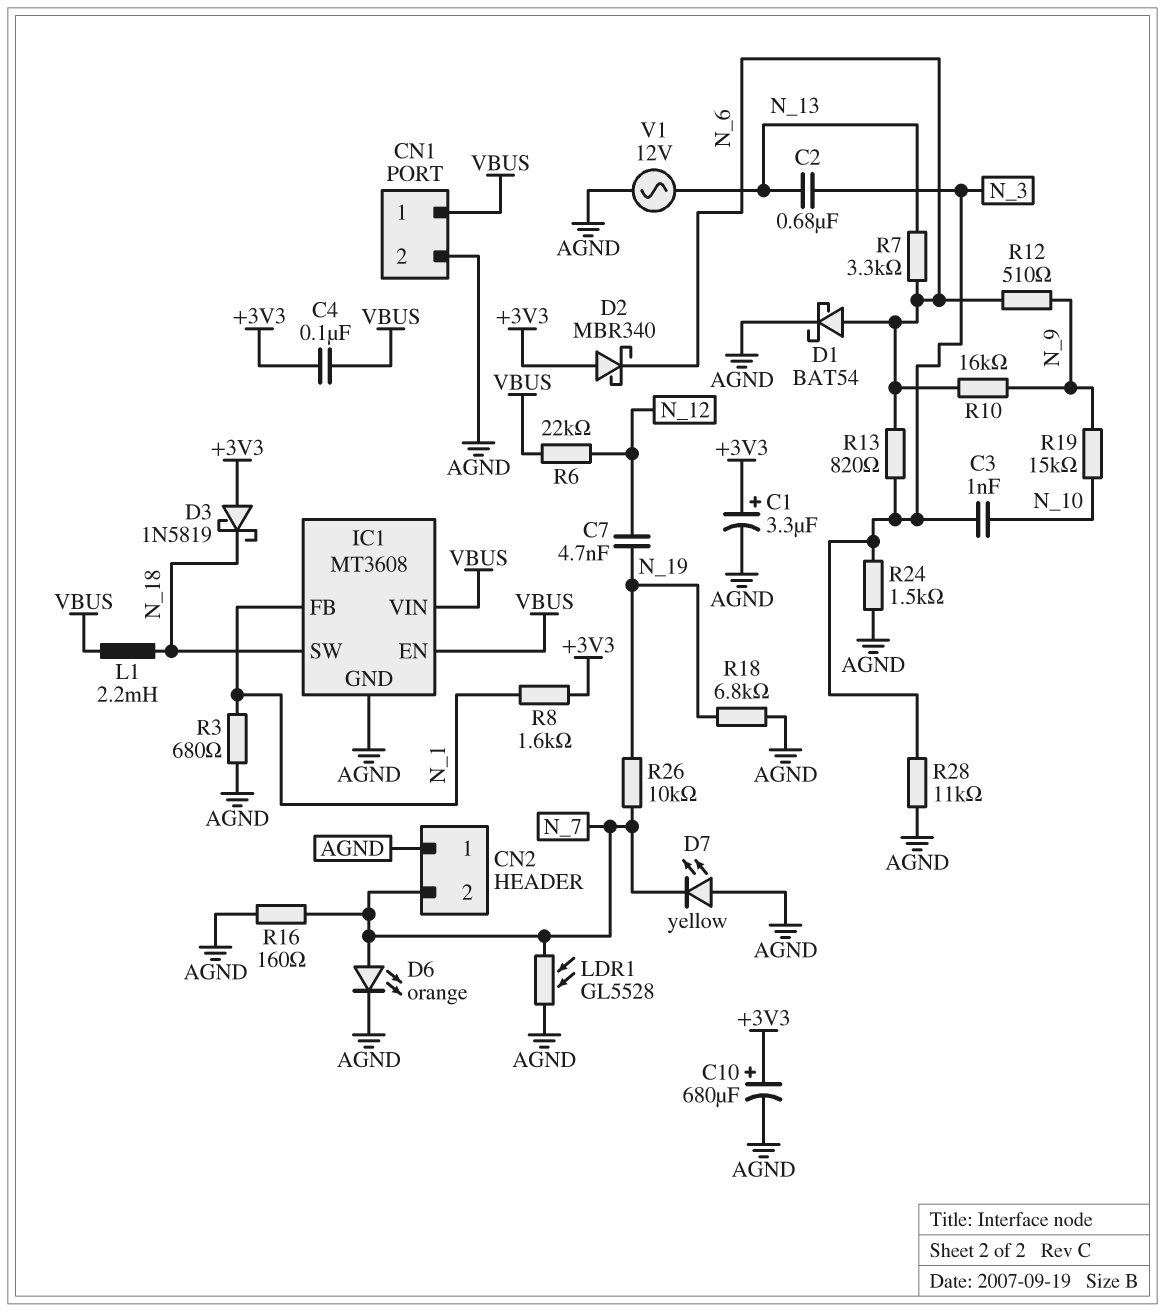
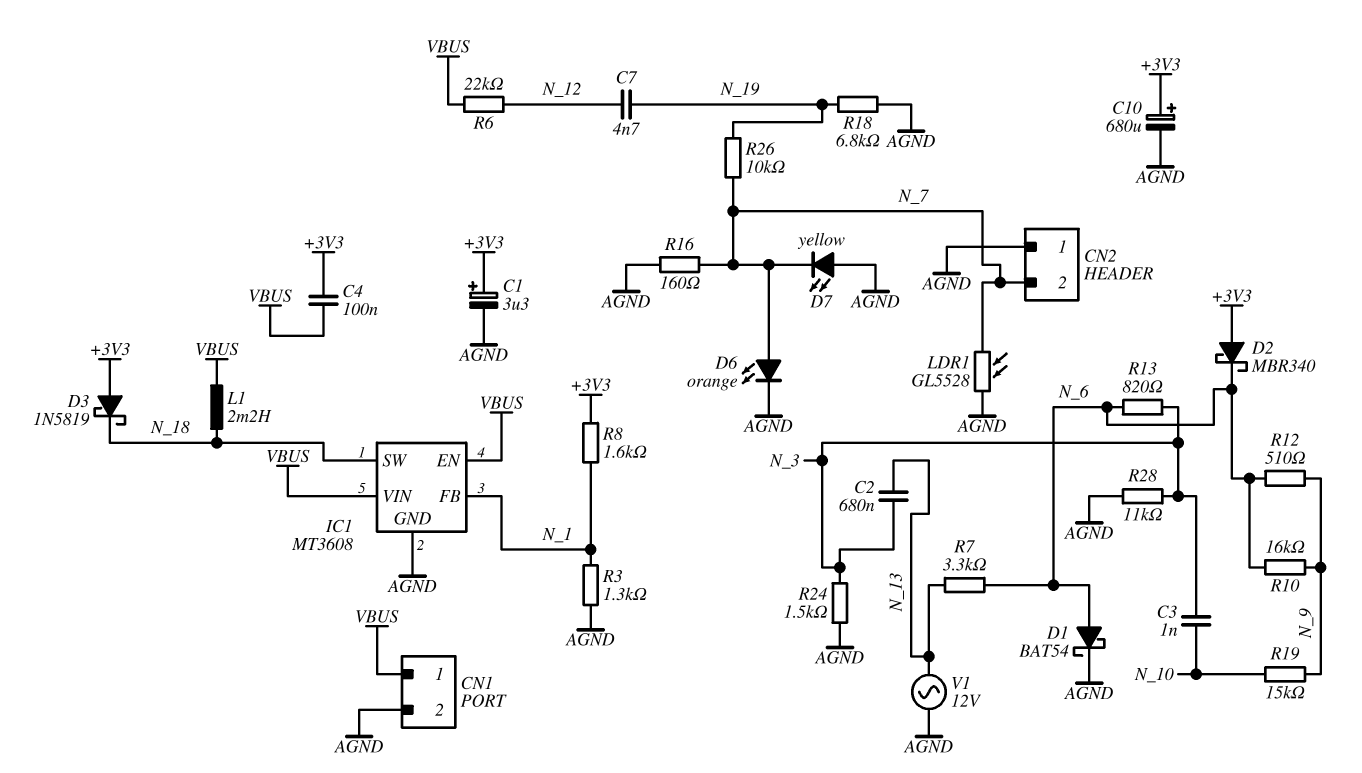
R3: 680 (AGND, N_1) -> 1.3k (AGND, N_1)

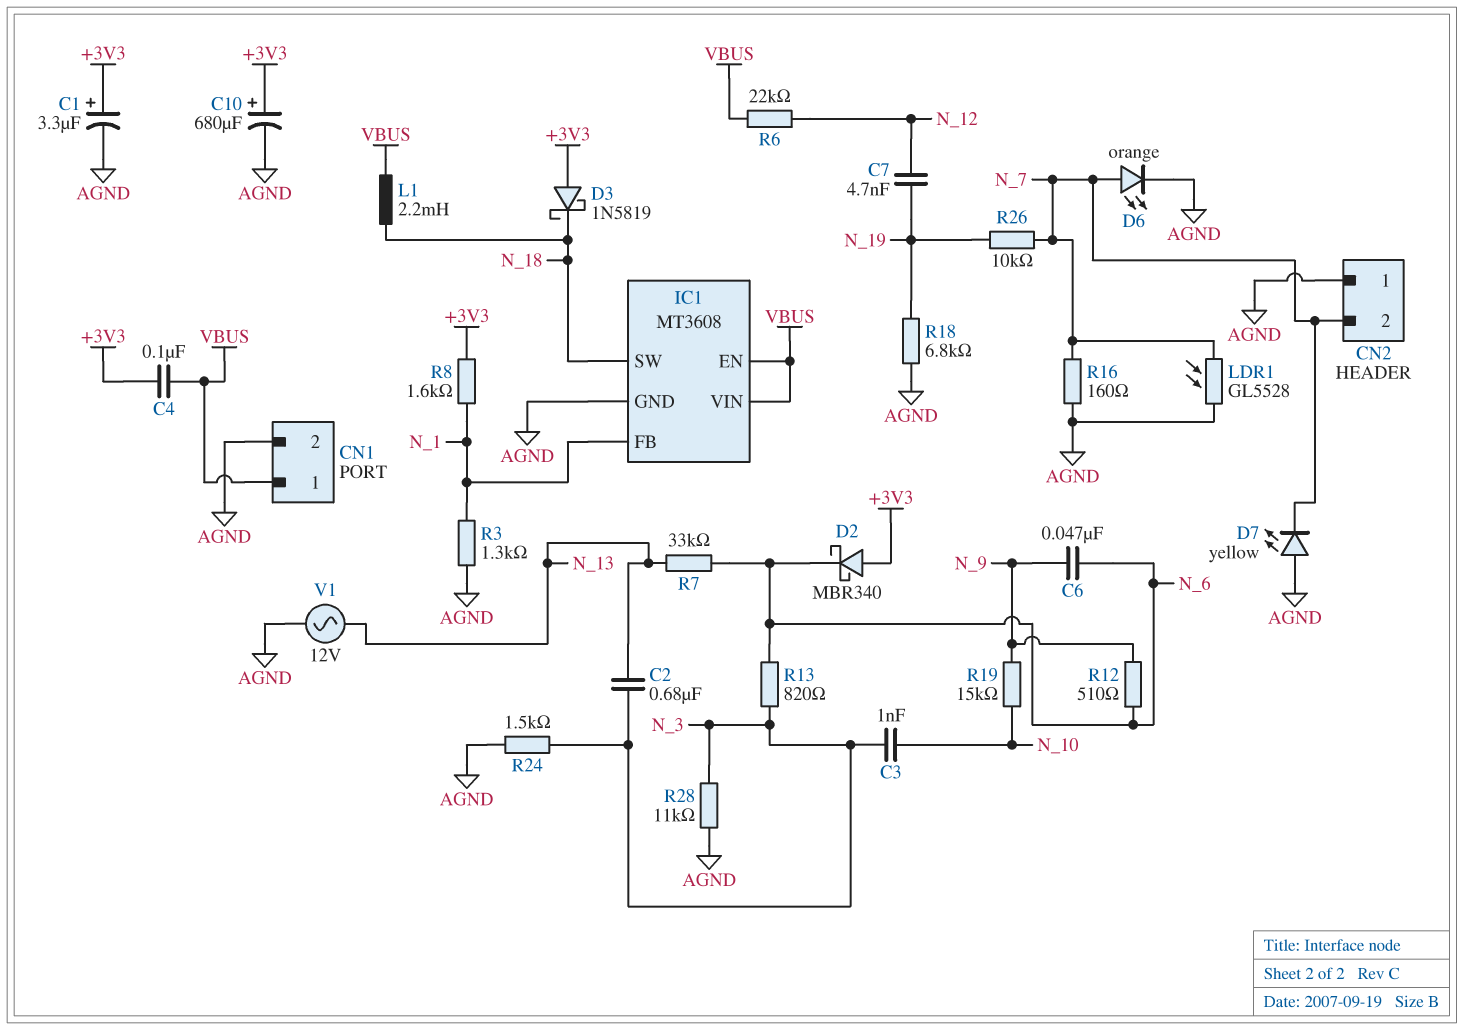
C6: none -> 47nF (N_6, N_9)
D1: schottky BAT54 (A N_6, K AGND) -> none
R7: 3.3k (N_6, N_13) -> 33k (N_6, N_13)
R10: 16k (N_6, N_9) -> none

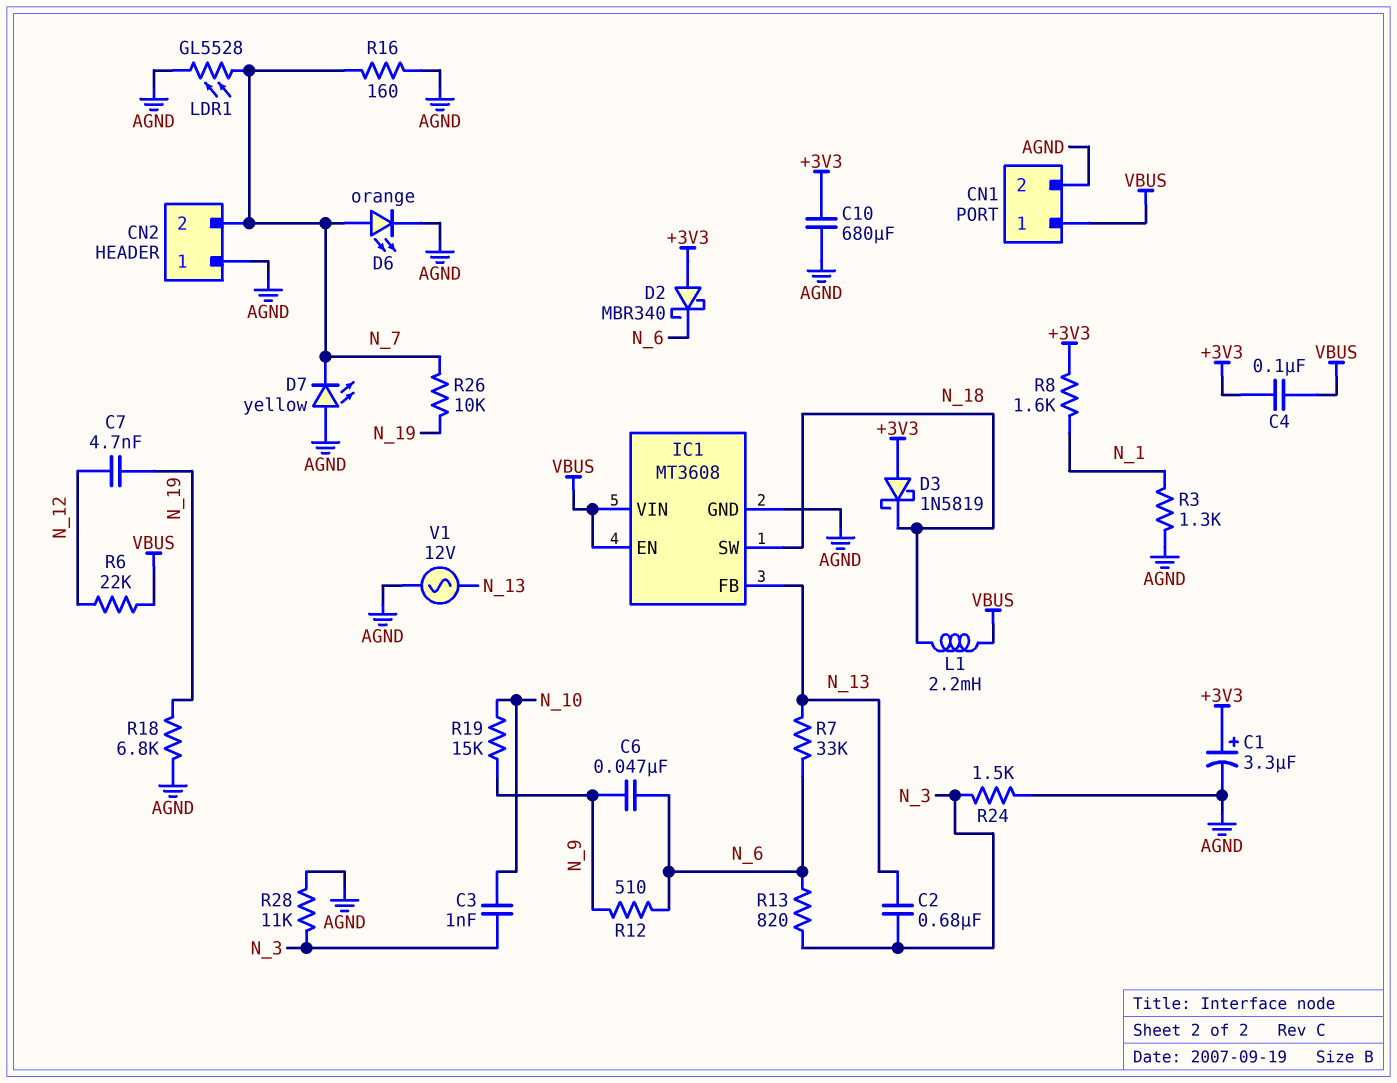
C10: 680uF (plus +3V3, minus AGND) -> 680uF (+3V3, AGND)
IC1 pin FB: N_1 -> N_13

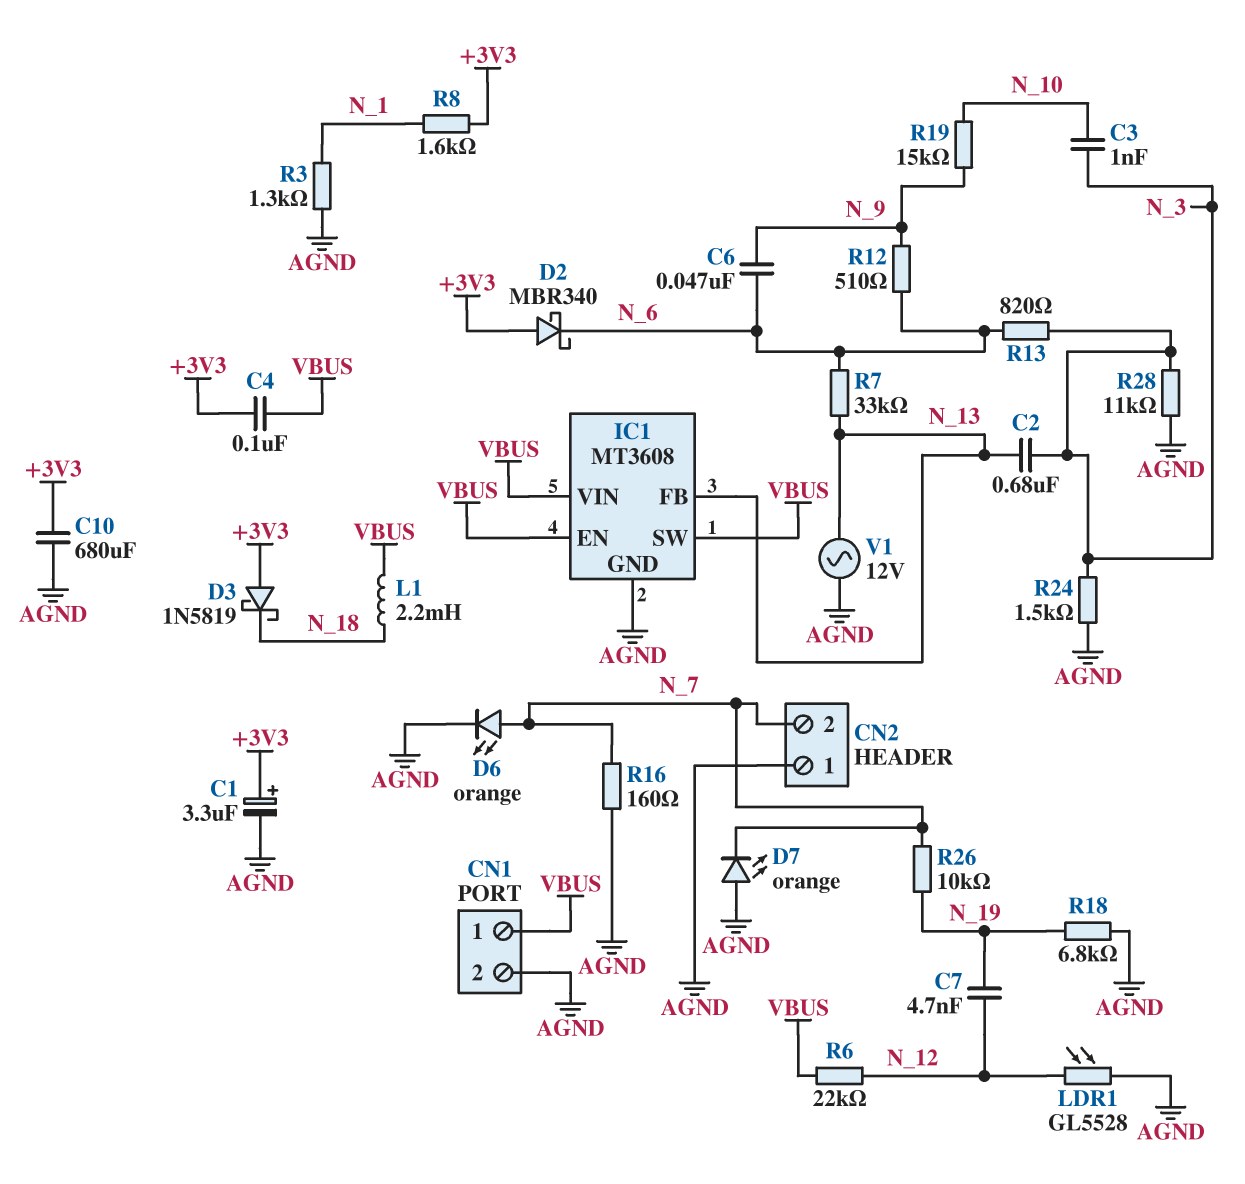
D7: LED yellow (A AGND, K N_7) -> LED orange (A AGND, K N_7)
IC1 pin SW: N_18 -> VBUS
LDR1: GL5528 (AGND, N_7) -> GL5528 (AGND, N_12)

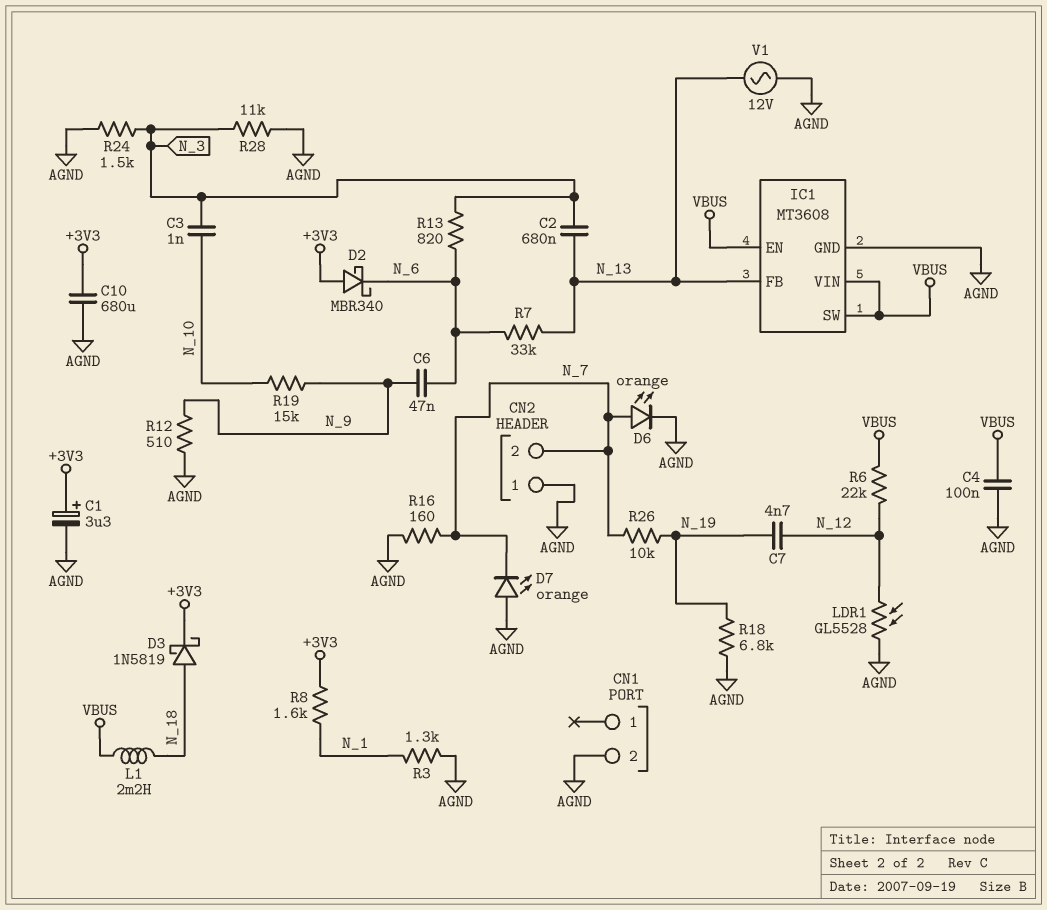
C4: 100nF (+3V3, VBUS) -> 100nF (AGND, VBUS)
CN1 pin 1: VBUS -> none
D3: schottky 1N5819 (A +3V3, K N_18) -> schottky 1N5819 (A N_18, K +3V3)
R12: 510 (N_6, N_9) -> 510 (AGND, N_9)

